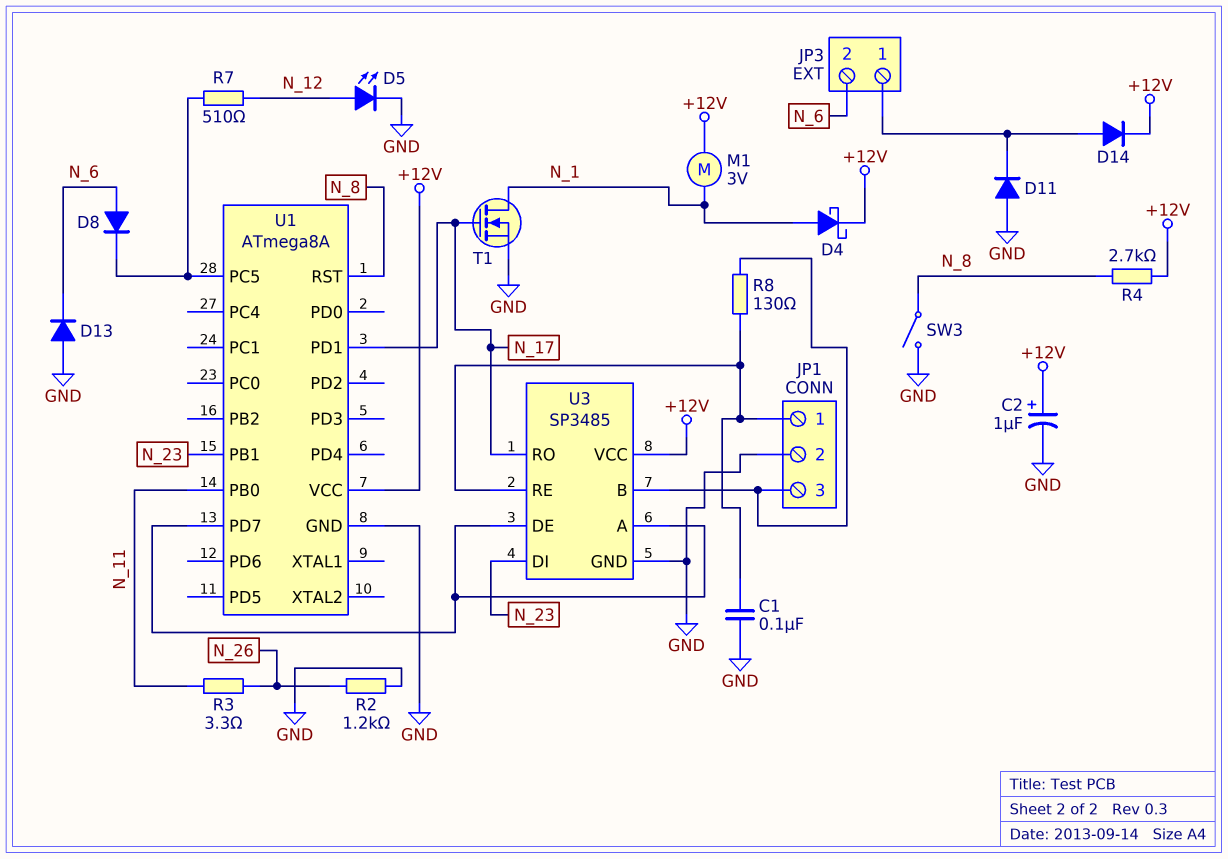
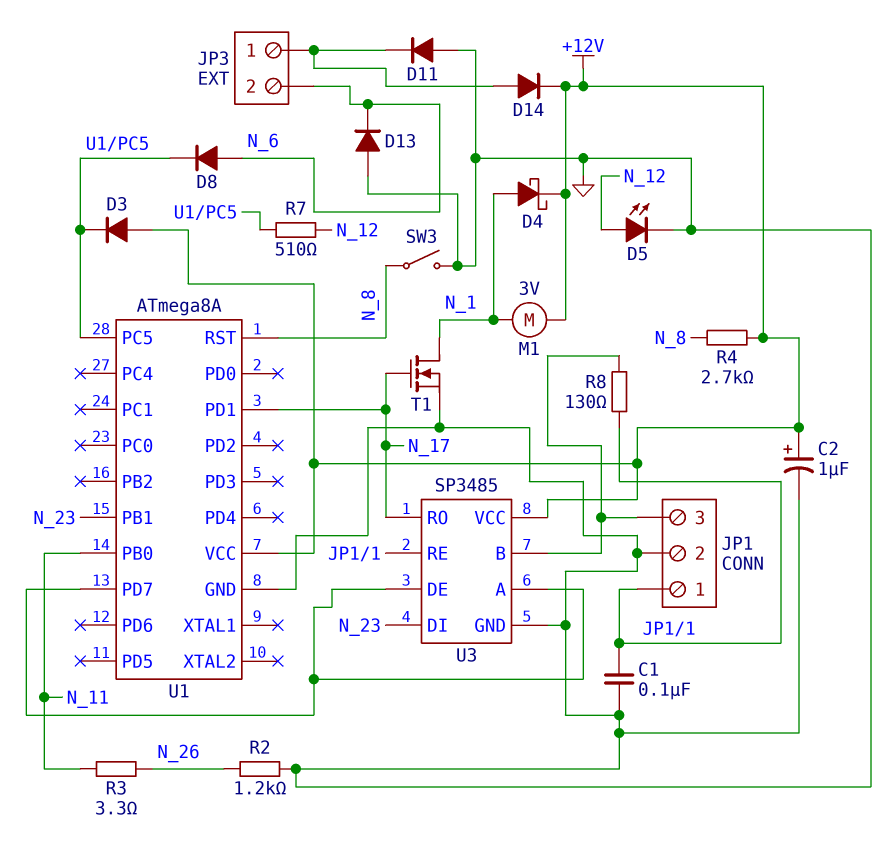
D3: none -> diode (A +12V, K U1/PC5)

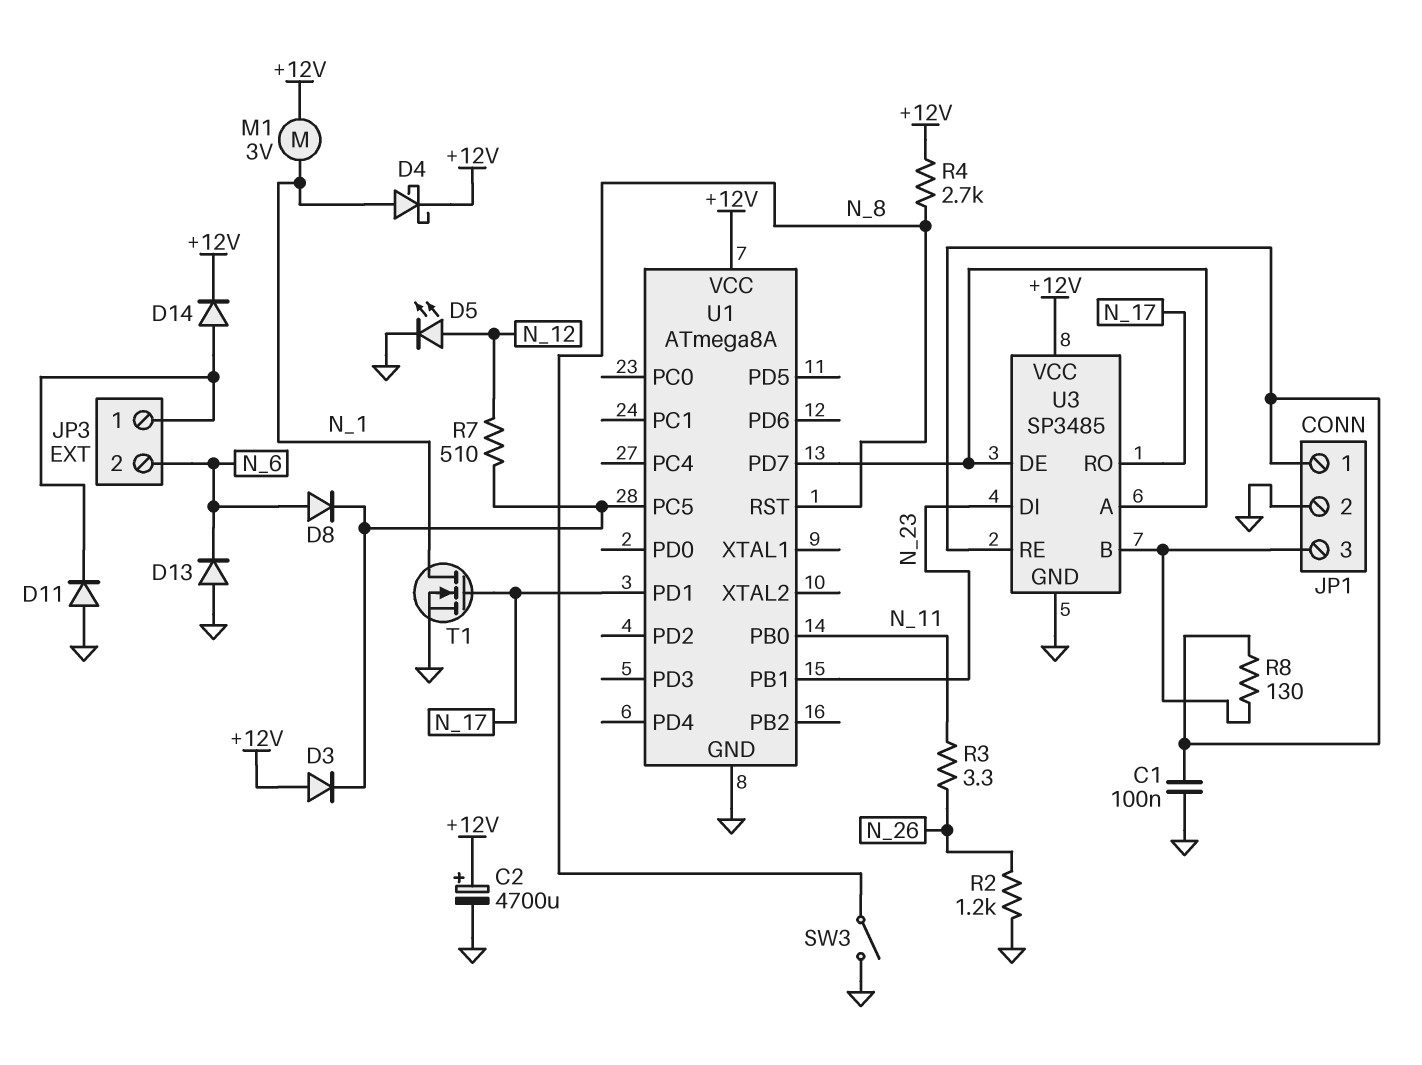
C2: 1uF (plus +12V, minus GND) -> 4700uF (plus +12V, minus GND)

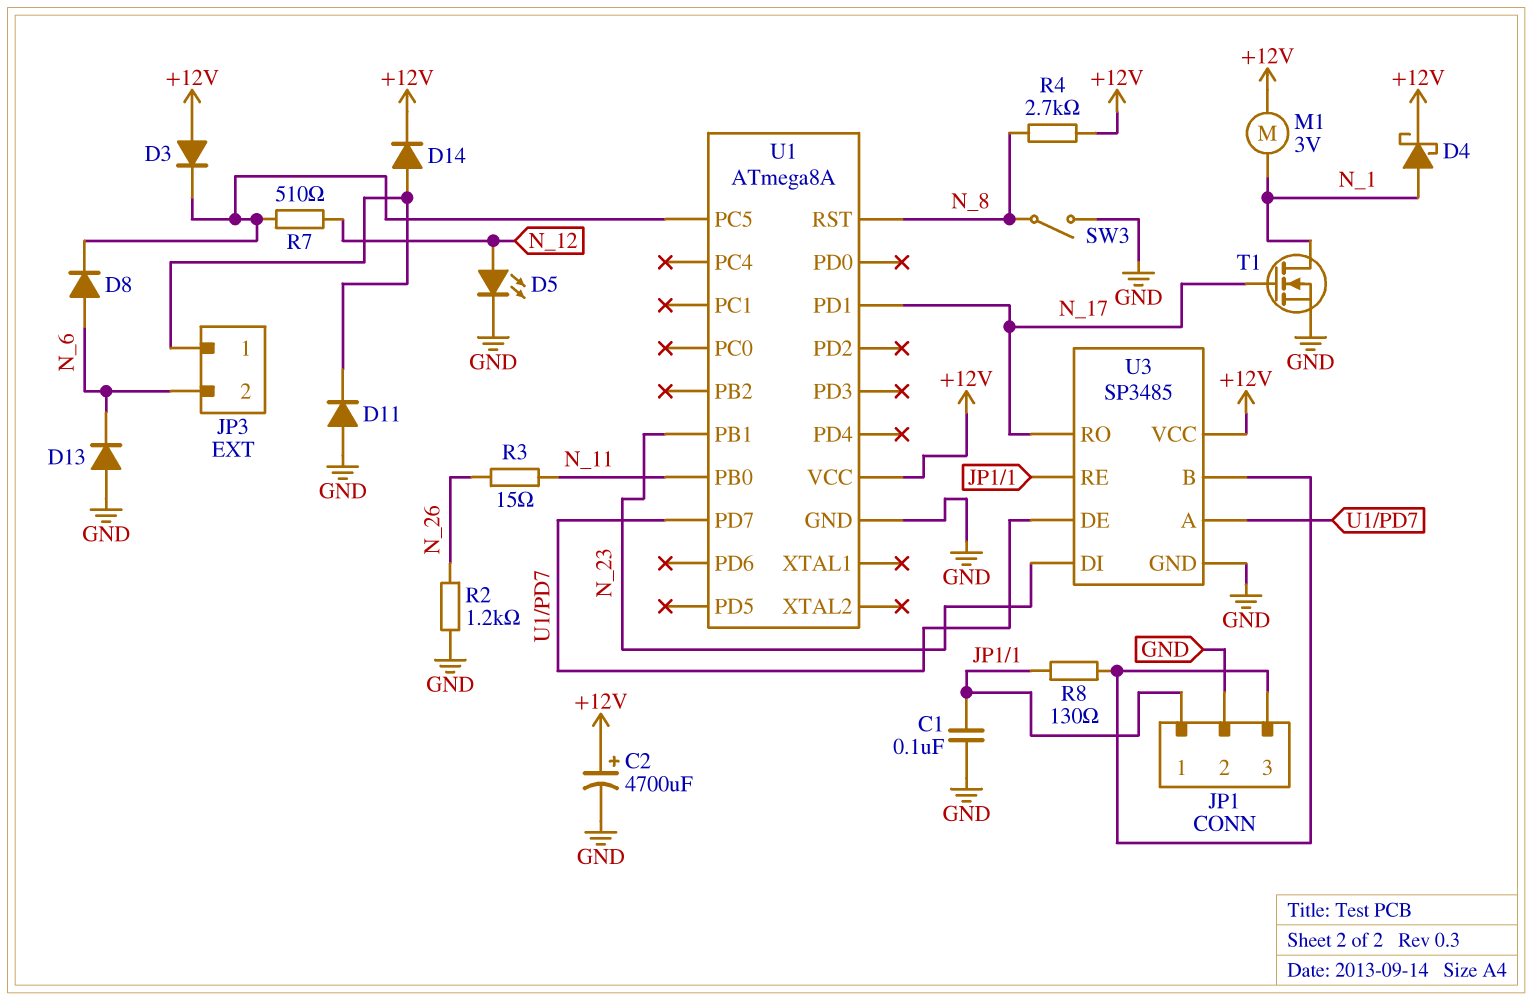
R3: 3.3 (N_11, N_26) -> 15 (N_11, N_26)

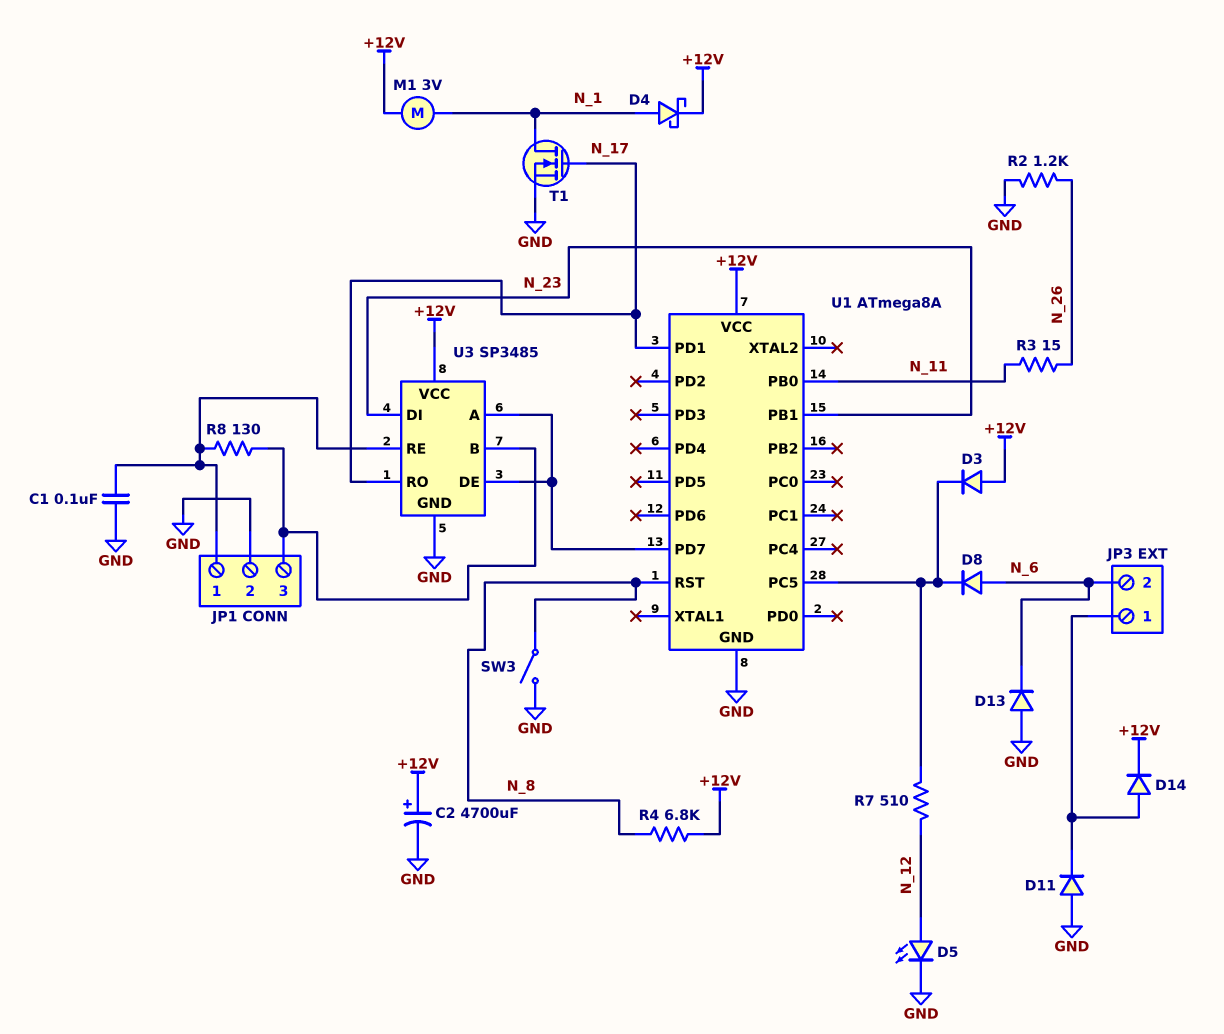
R4: 2.7k (+12V, N_8) -> 6.8k (+12V, N_8)

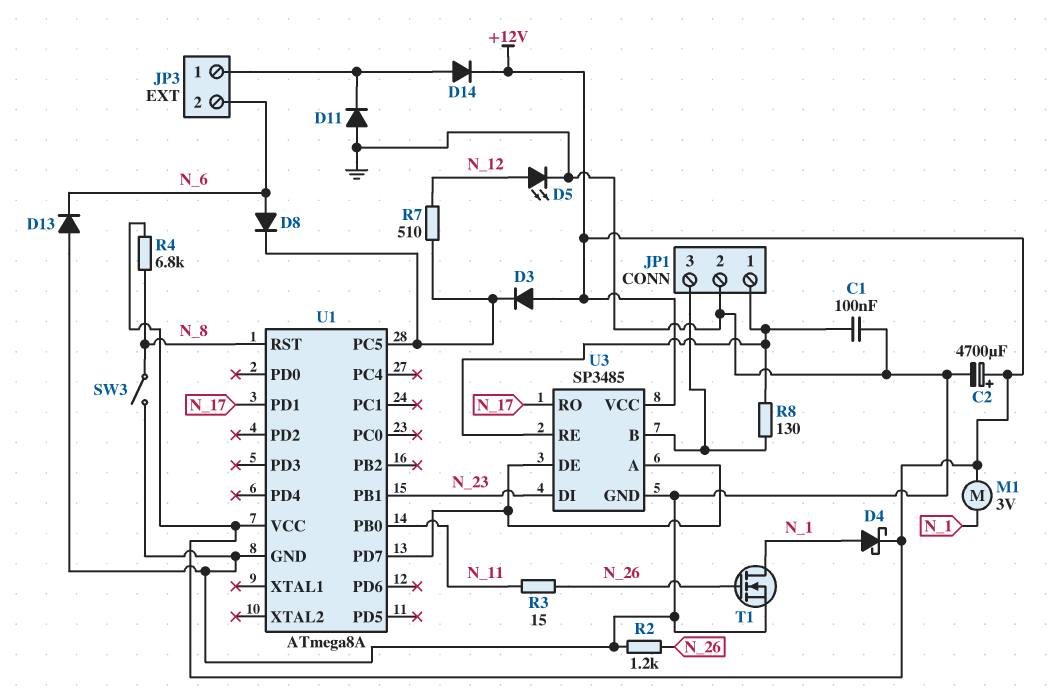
T1: NMOS (G N_17, D N_1, S GND) -> NMOS (G N_26, D N_1, S GND)

